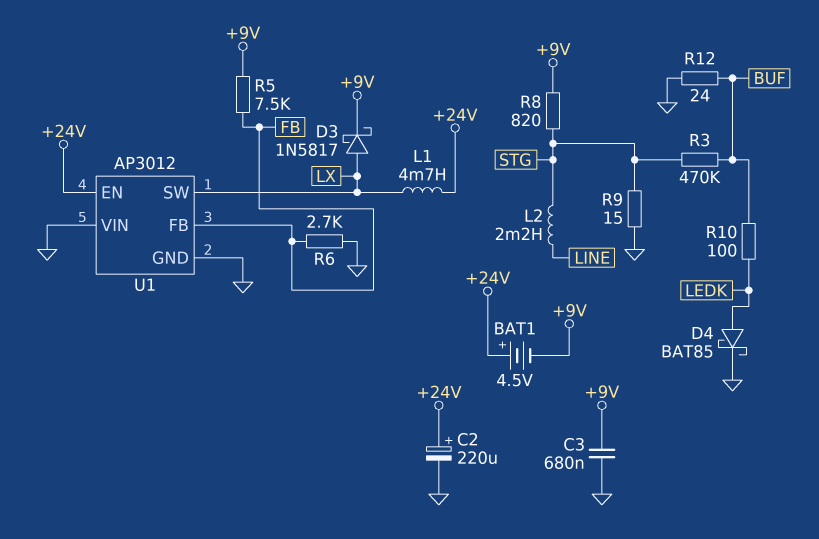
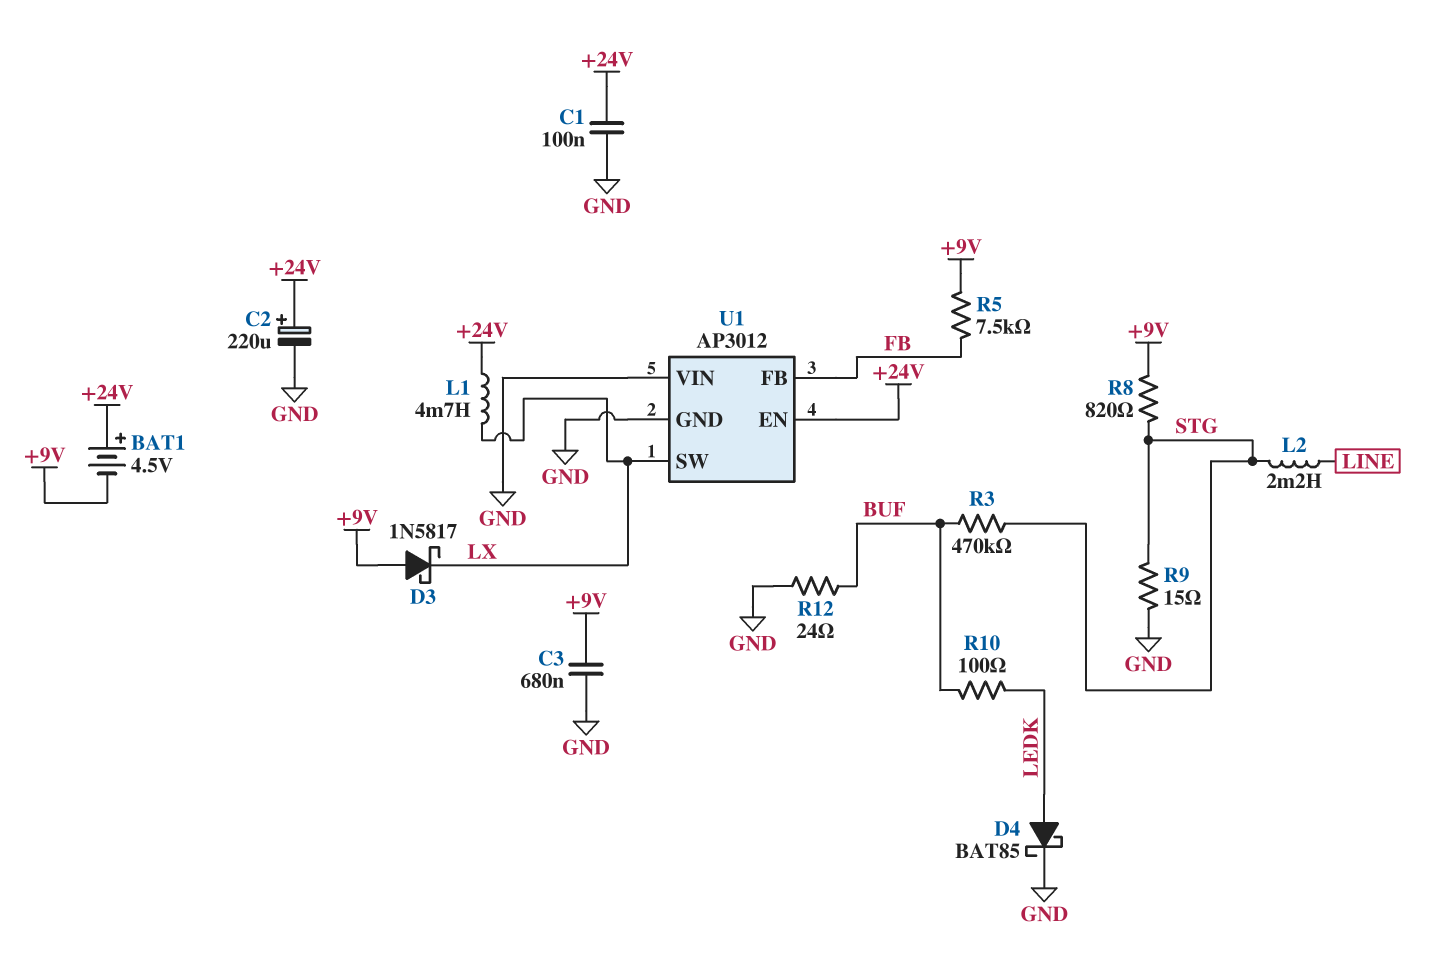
C1: none -> 100nF (+24V, GND)
D3: schottky 1N5817 (A LX, K +9V) -> schottky 1N5817 (A +9V, K LX)
R6: 2.7k (FB, GND) -> none

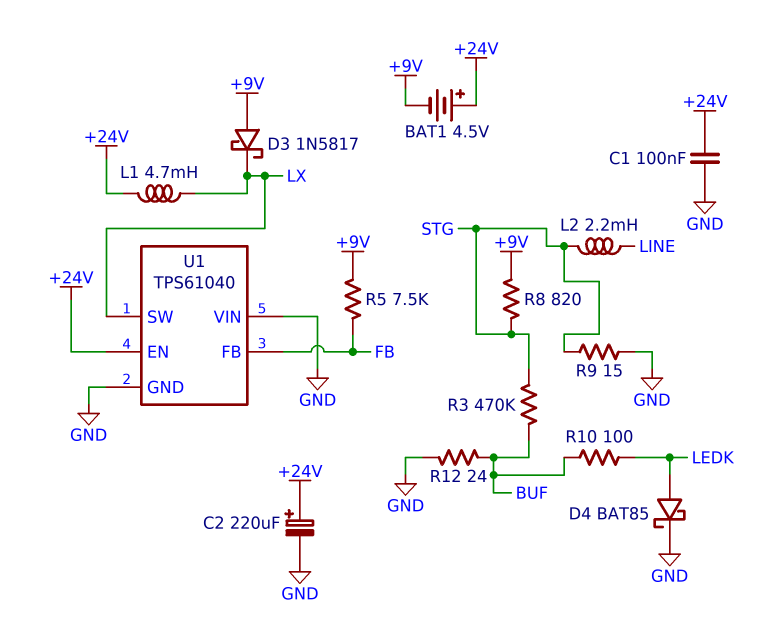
C3: 680nF (+9V, GND) -> none
U1: AP3012 -> TPS61040

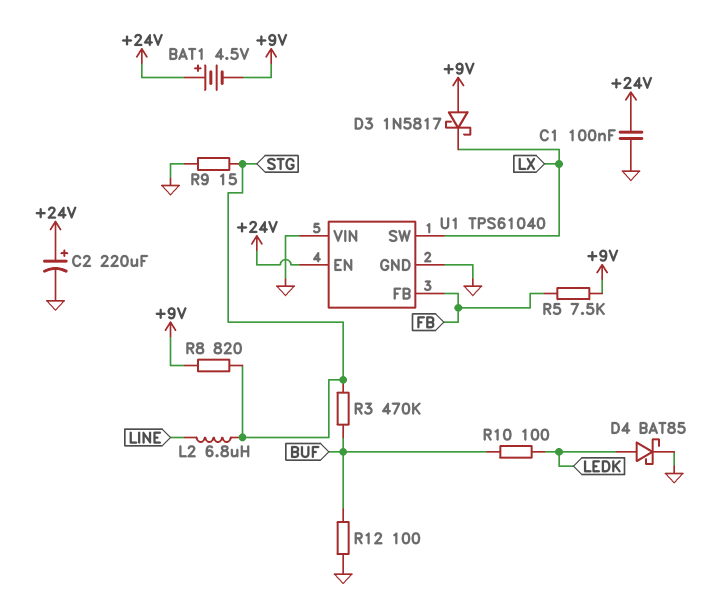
L1: 4.7mH (+24V, LX) -> none
L2: 2.2mH (LINE, STG) -> 6.8uH (LINE, STG)
R12: 24 (BUF, GND) -> 100 (BUF, GND)

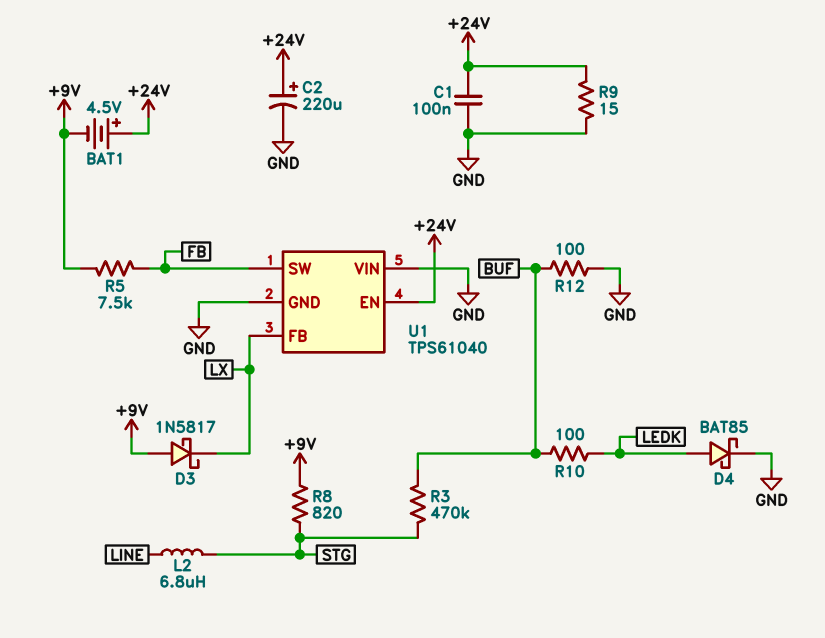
R9: 15 (GND, STG) -> 15 (+24V, GND)
U1 pin FB: FB -> LX
U1 pin SW: LX -> FB

